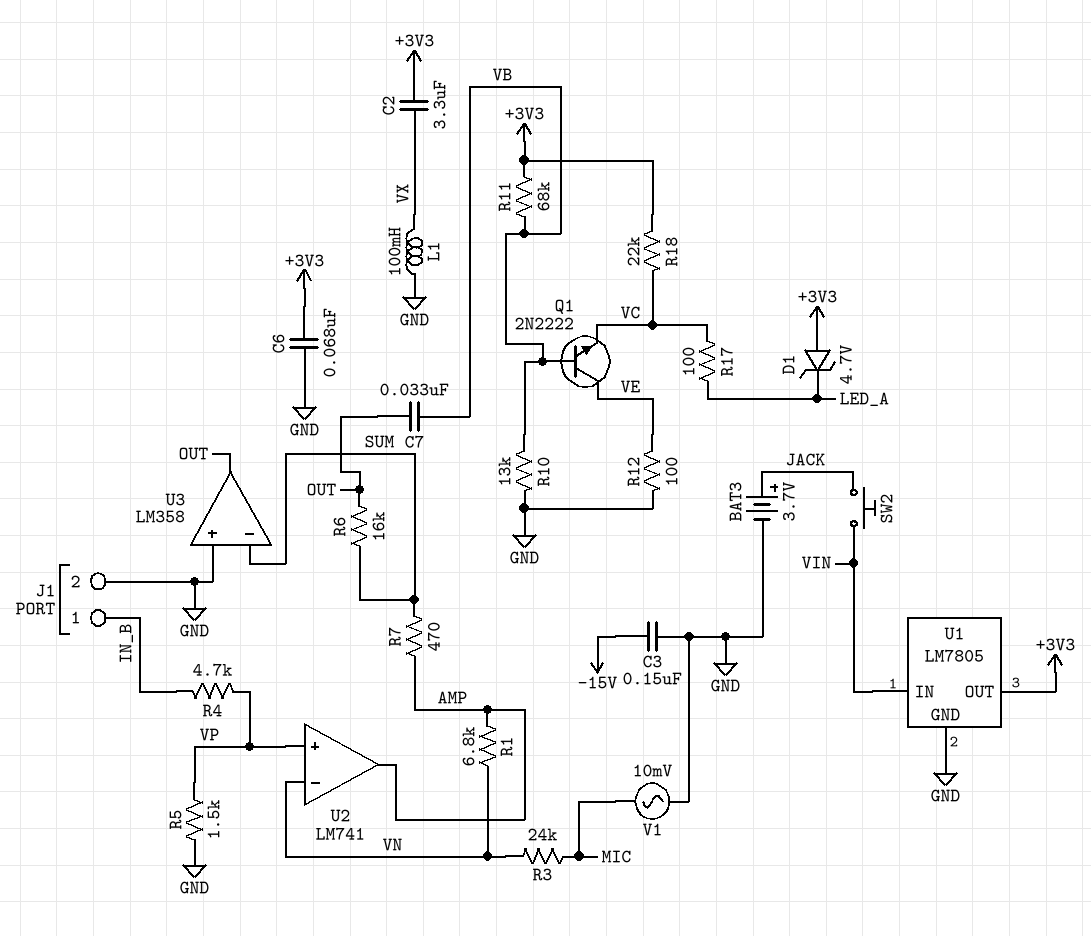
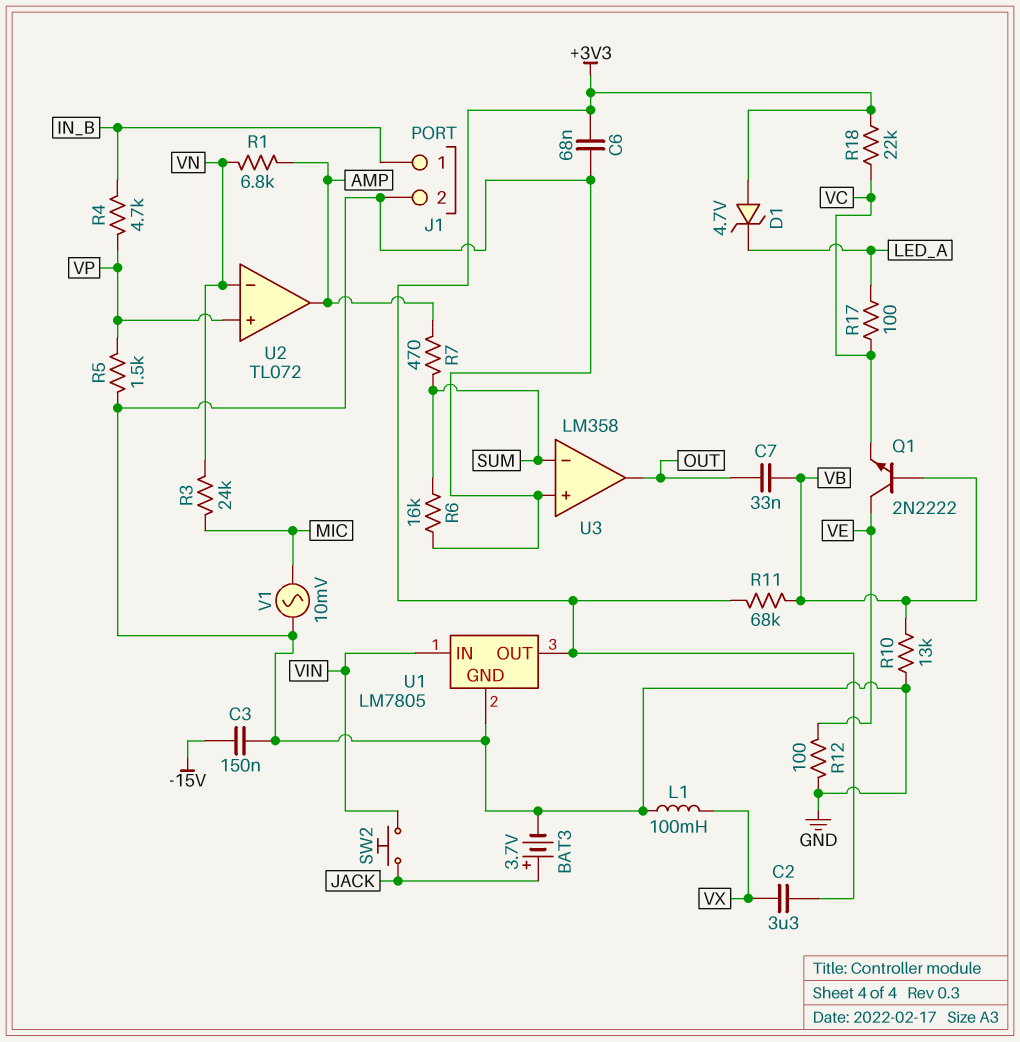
R6: 16k (OUT, SUM) -> 16k (GND, SUM)
U2: LM741 -> TL072

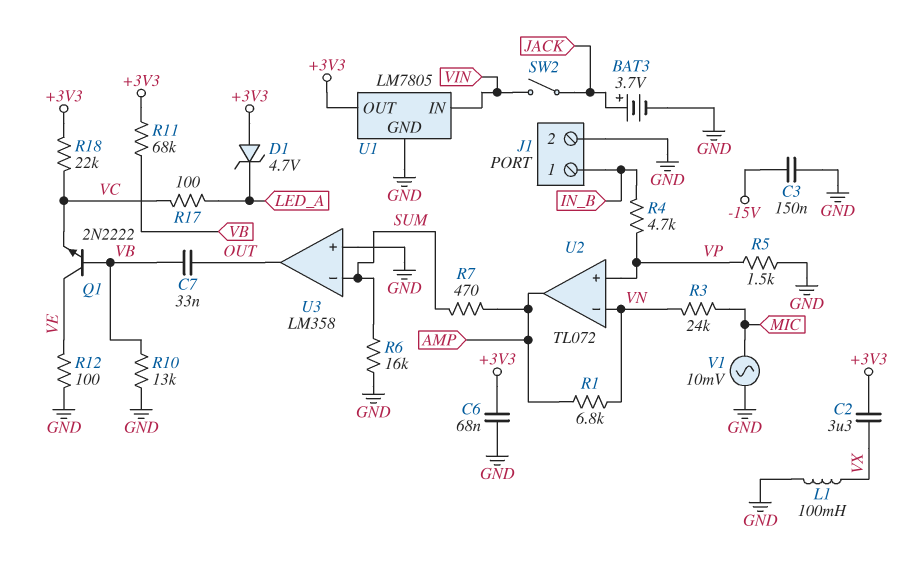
SW2: button (JACK, VIN) -> switch (JACK, VIN)

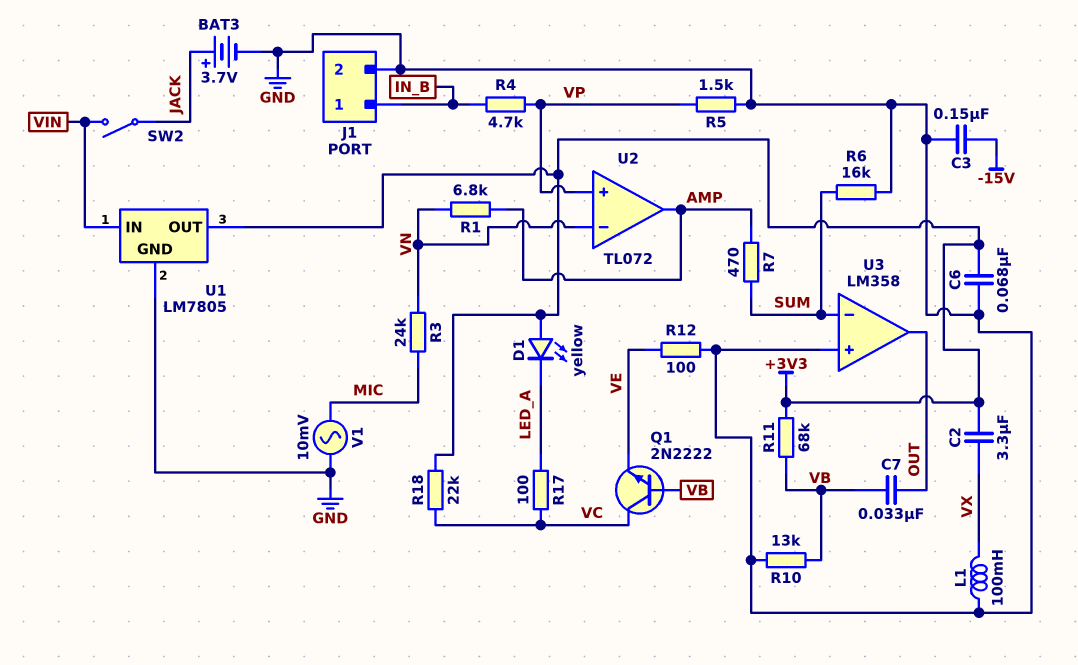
D1: zener 4.7V (A +3V3, K LED_A) -> LED yellow (A +3V3, K LED_A)
Q1: NPN 2N2222 (B VB, C VE, E VC) -> NPN 2N2222 (B VB, C VC, E VE)

